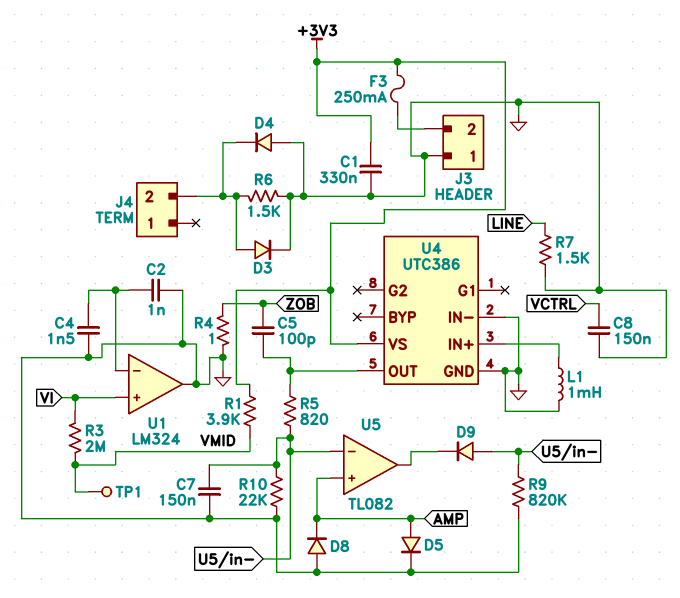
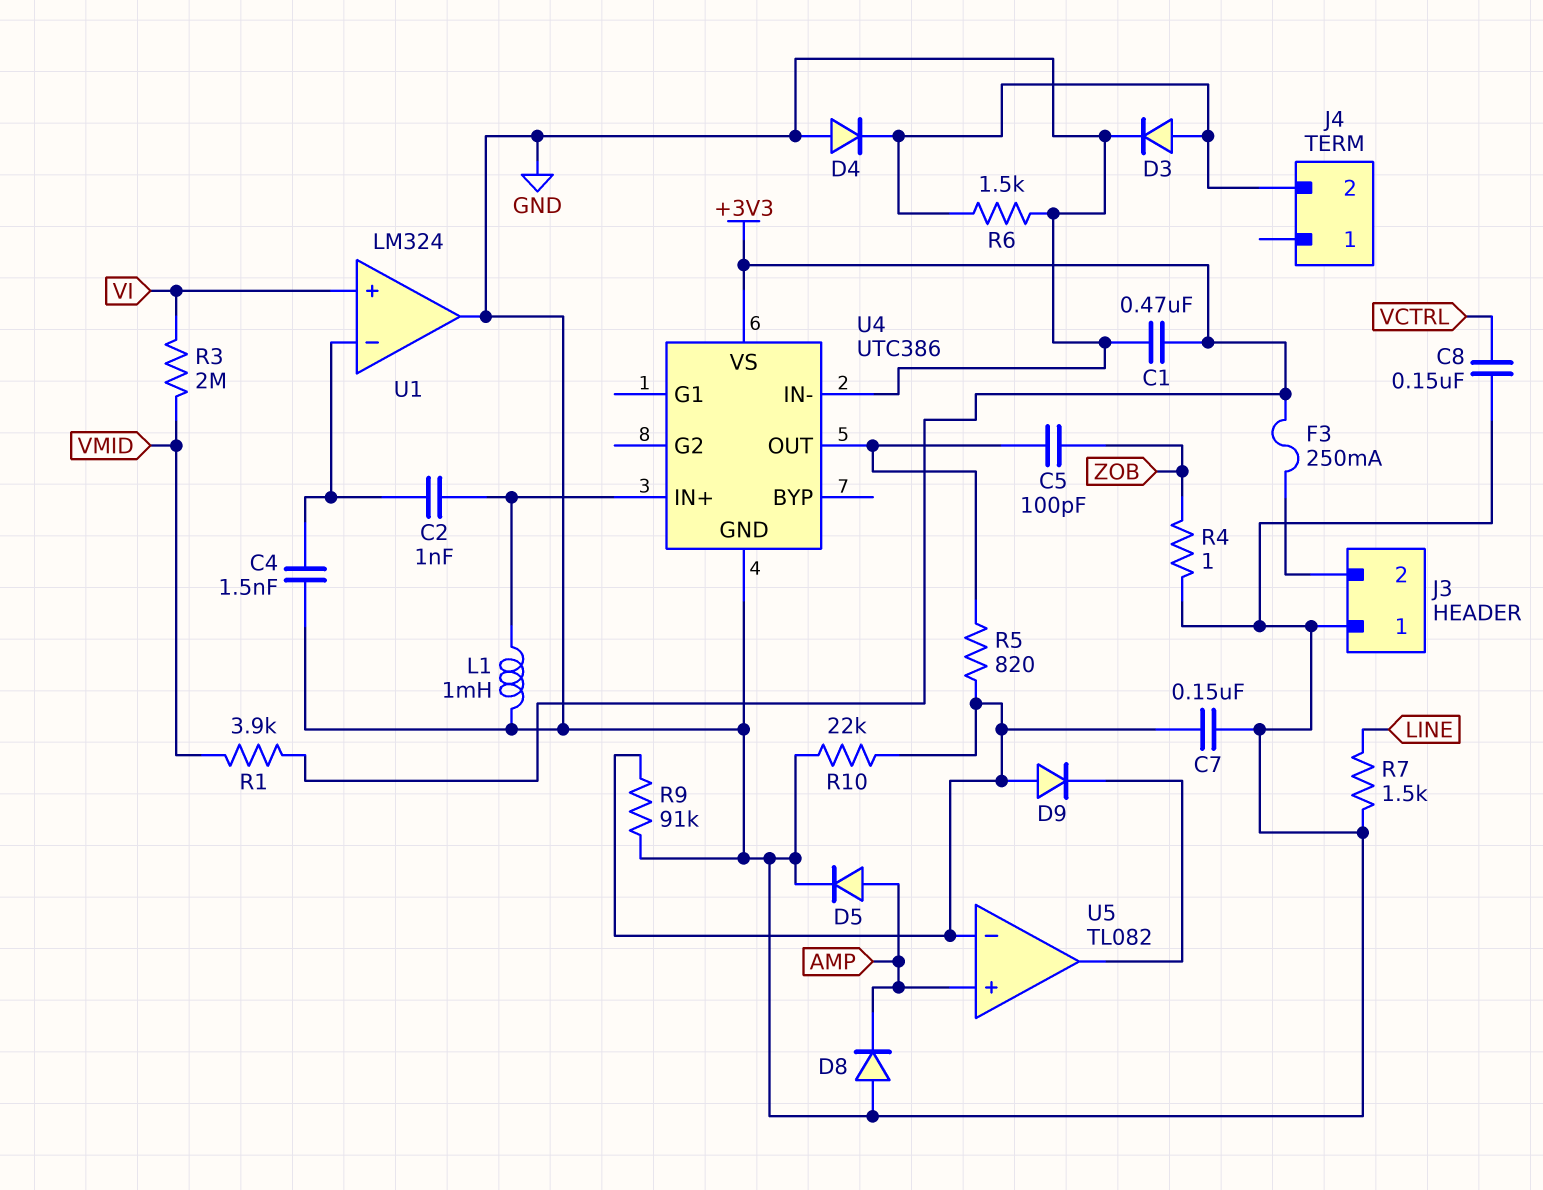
C1: 330nF (+3V3, GND) -> 470nF (+3V3, GND)
C2: 1nF (GND, U1/in-) -> 1nF (U1/in-, U4/IN+)
R9: 820k (GND, U5/in-) -> 91k (GND, U5/in-)
TP1: test point (VMID) -> none

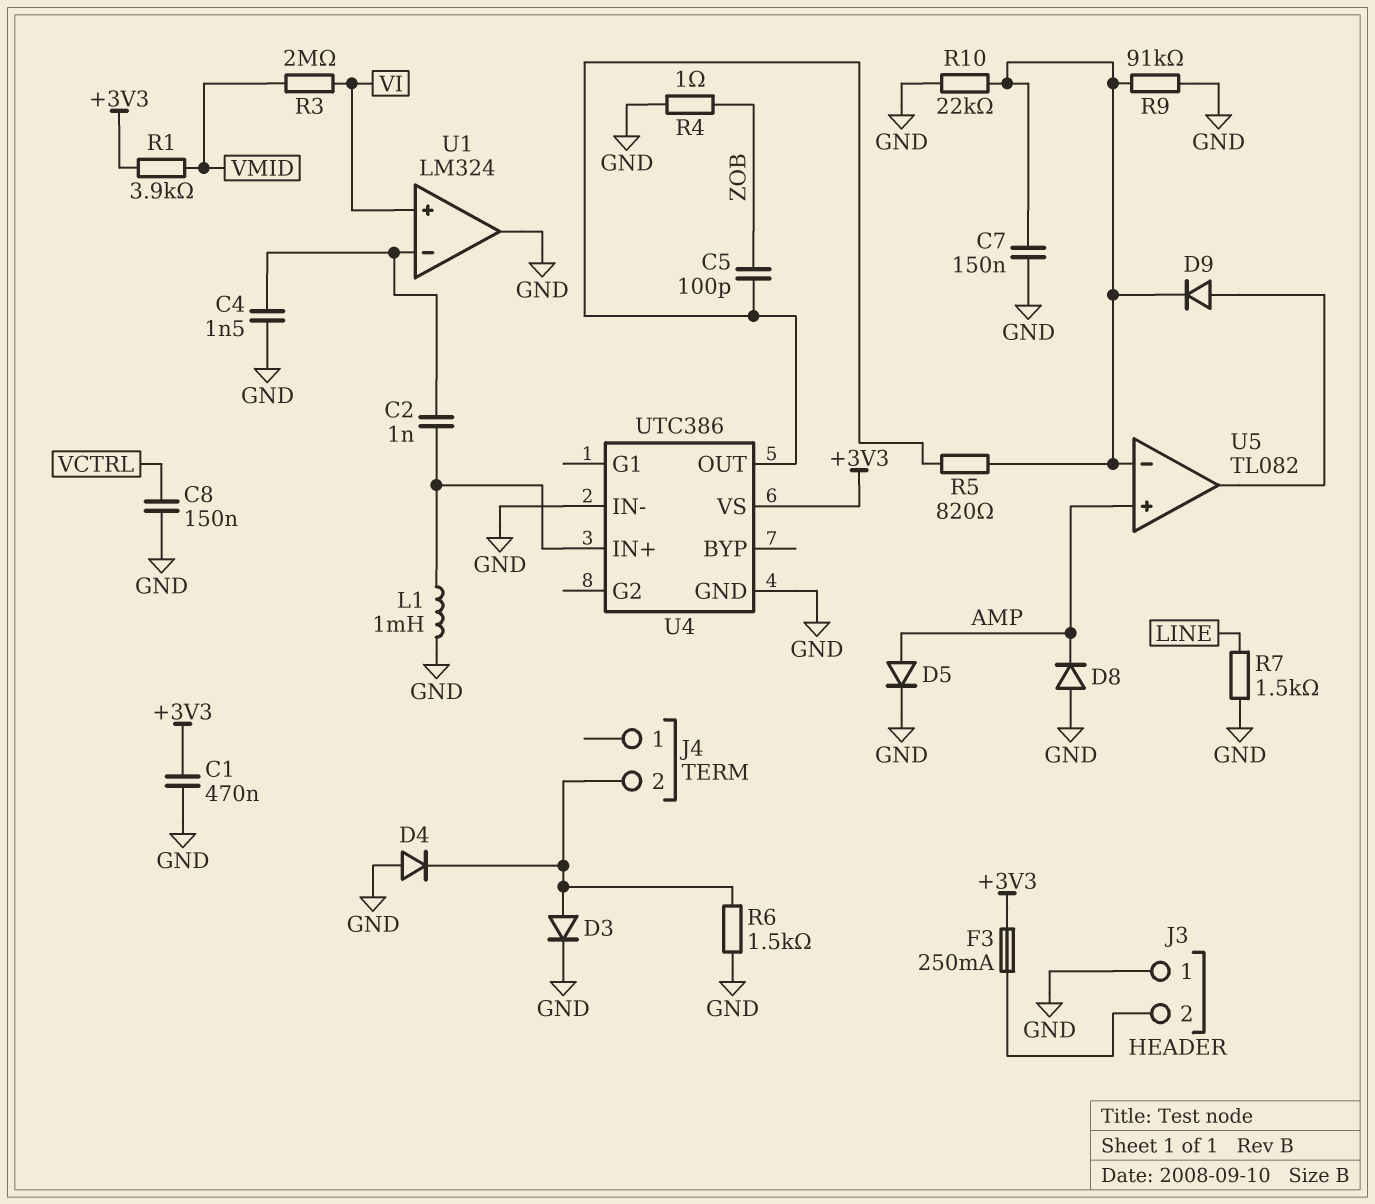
D9: diode (A U5/in-, K U5/out) -> diode (A U5/out, K U5/in-)

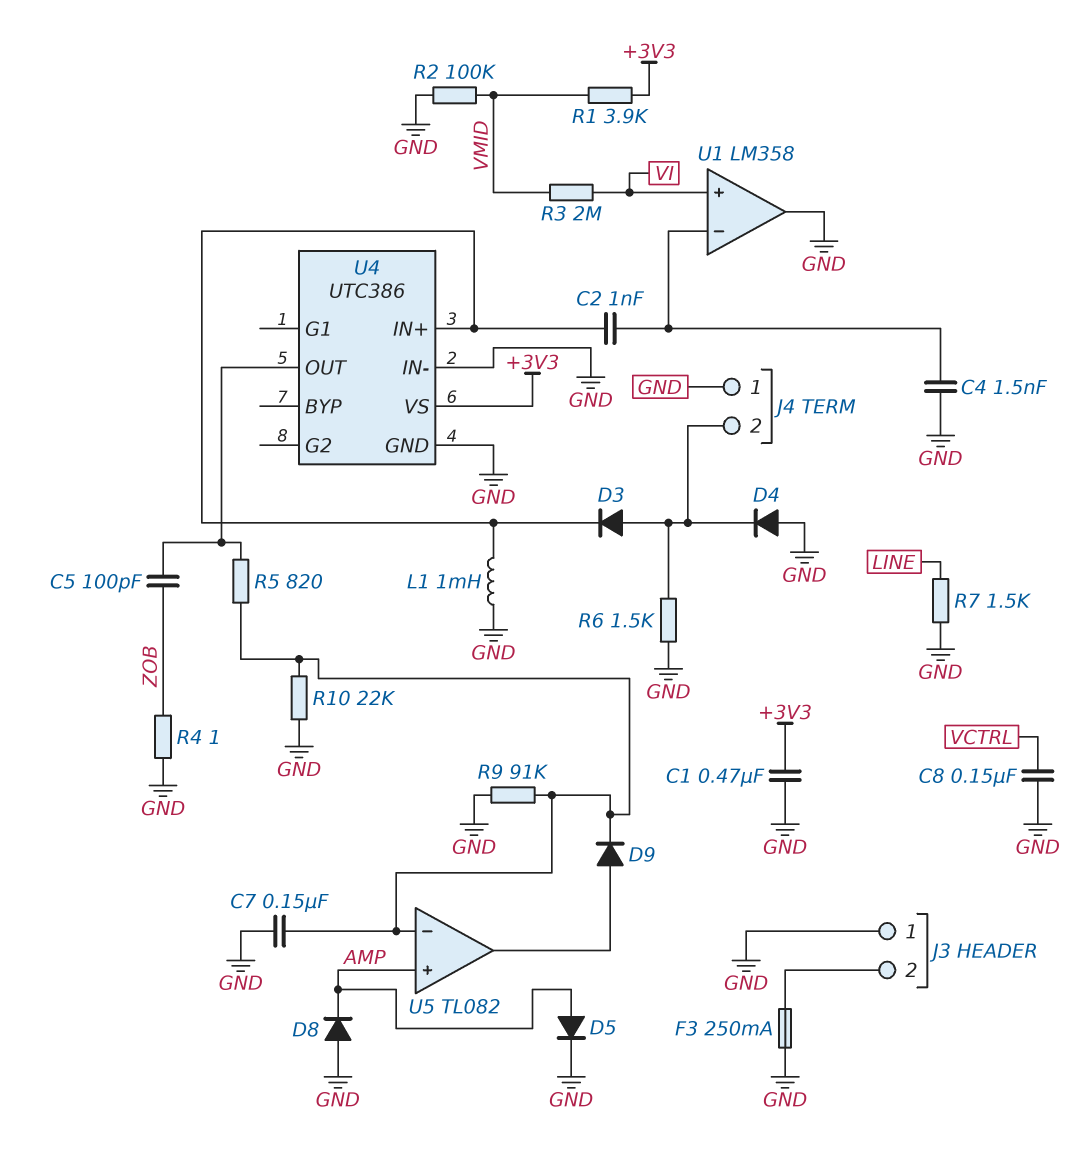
D3: diode (A J4/2, K GND) -> diode (A J4/2, K U4/IN+)
F3: 250mA (+3V3, J3/2) -> 250mA (GND, J3/2)
J4 pin 1: none -> GND
R2: none -> 100k (GND, VMID)
U1: LM324 -> LM358

